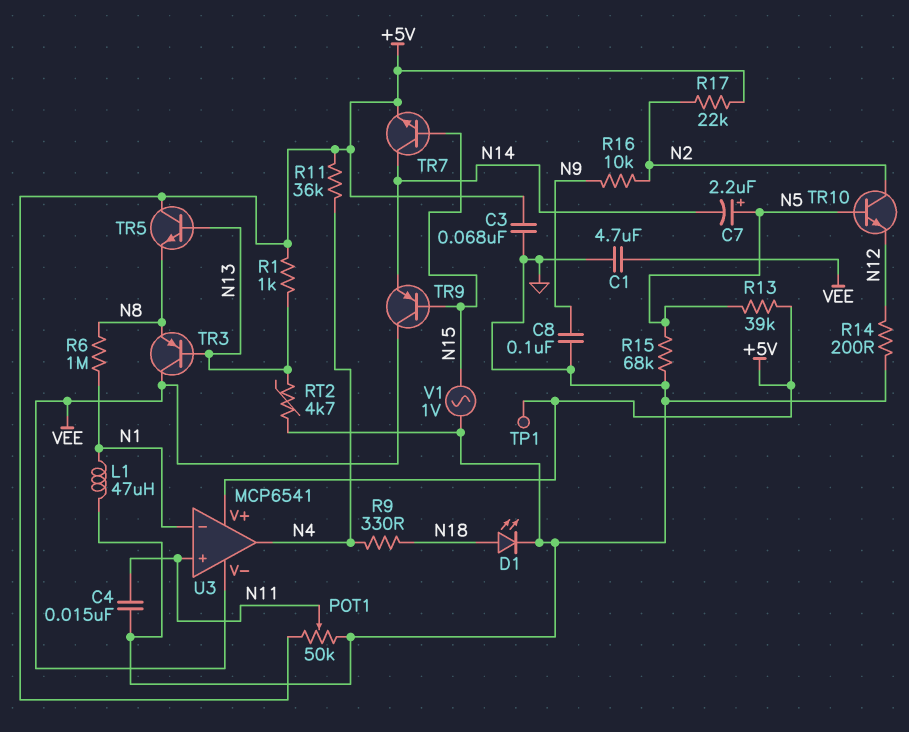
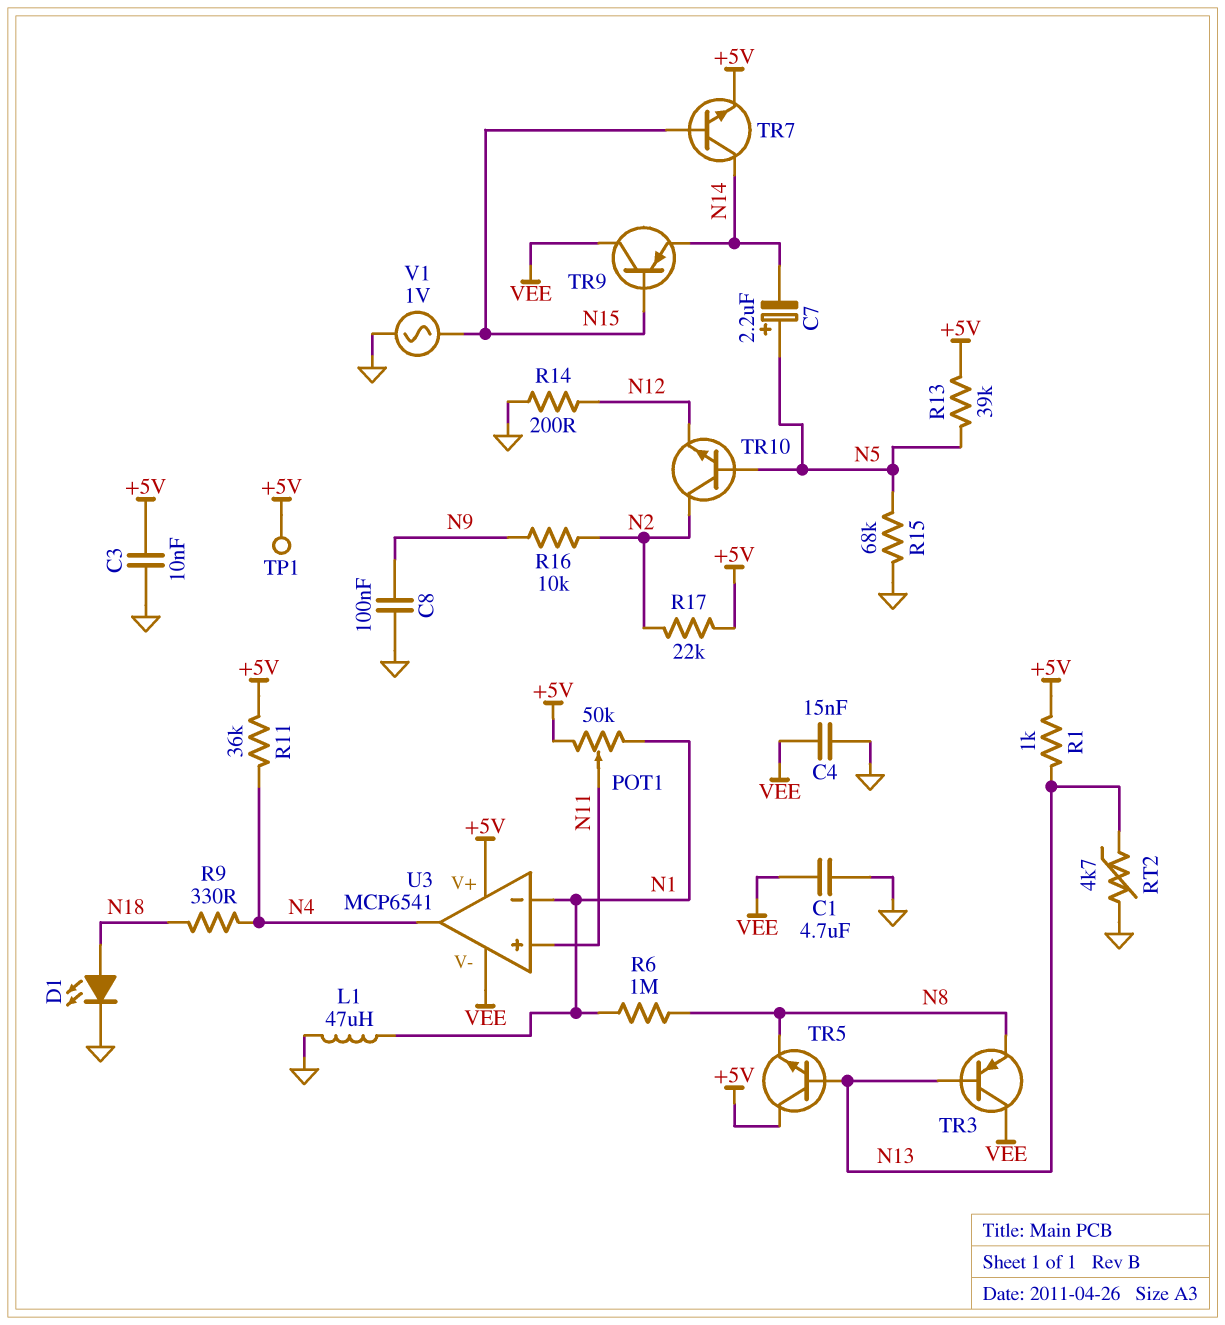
C3: 68nF (+5V, GND) -> 10nF (+5V, GND)
C4: 15nF (GND, N11) -> 15nF (GND, VEE)
POT1: 50k (+5V, GND, wiper N11) -> 50k (+5V, N1, wiper N11)

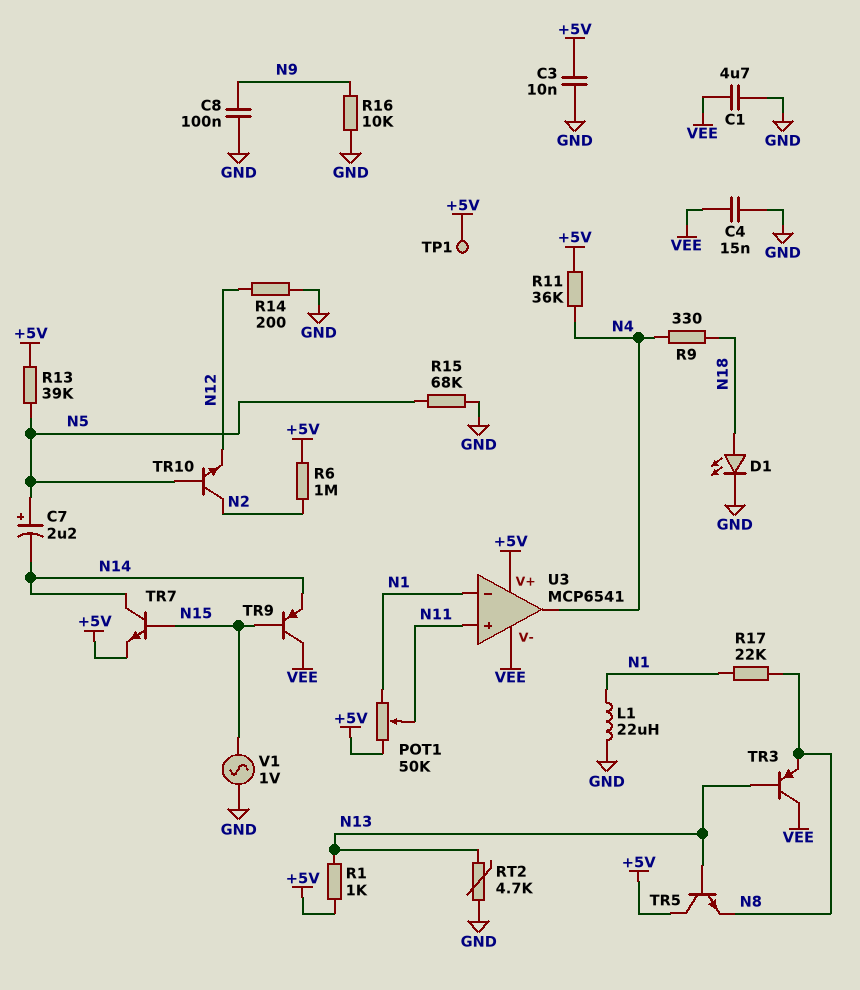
L1: 47uH (GND, N1) -> 22uH (GND, N1)
R6: 1M (N1, N8) -> 1M (+5V, N2)
R16: 10k (N2, N9) -> 10k (GND, N9)
R17: 22k (+5V, N2) -> 22k (N1, N8)

